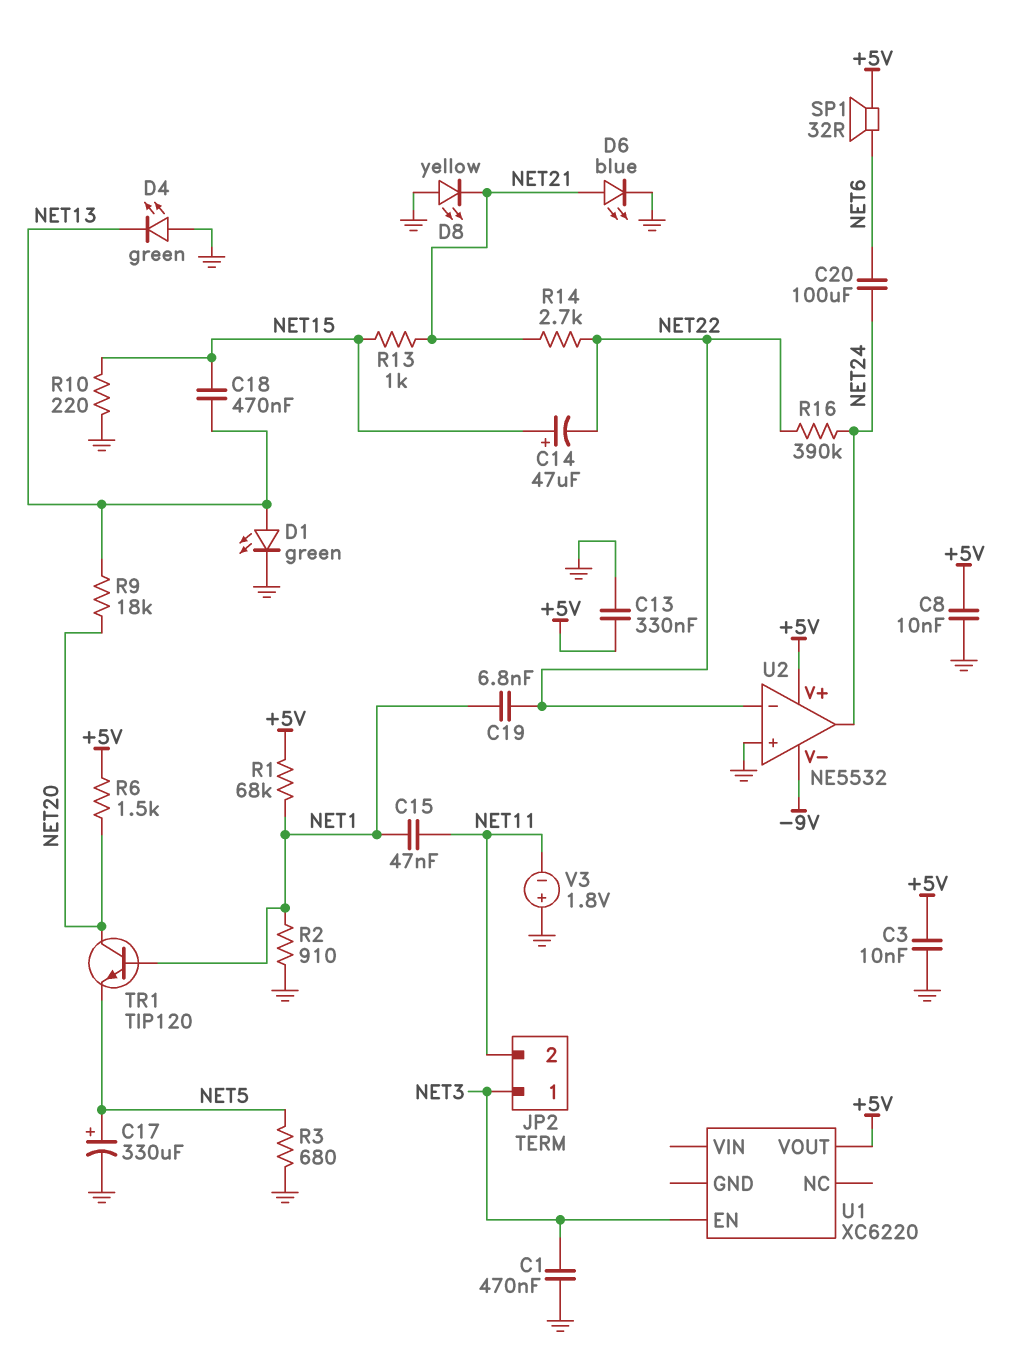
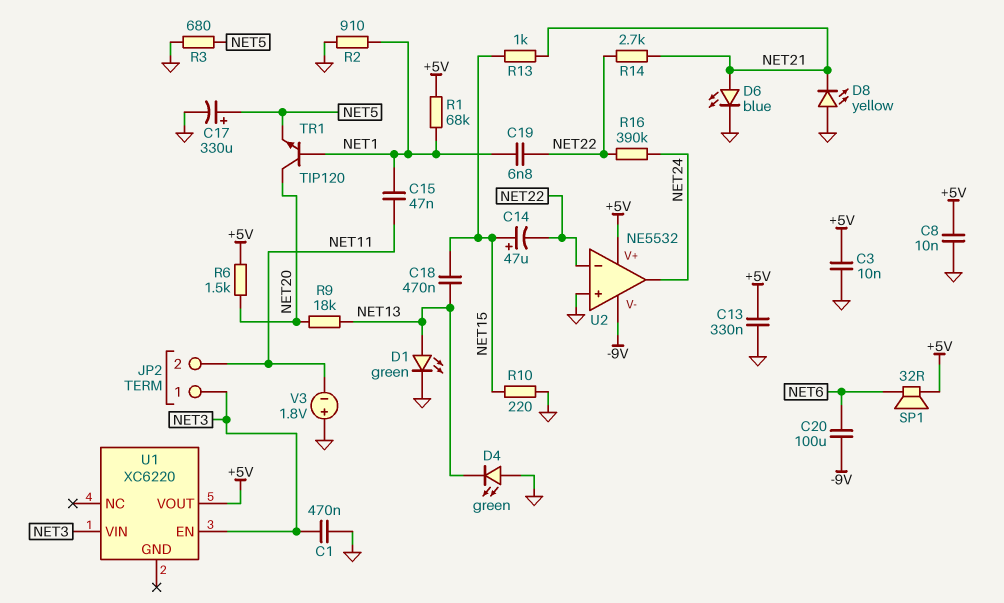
C20: 100uF (NET6, NET24) -> 100uF (-9V, NET6)
U1 pin VIN: none -> NET3

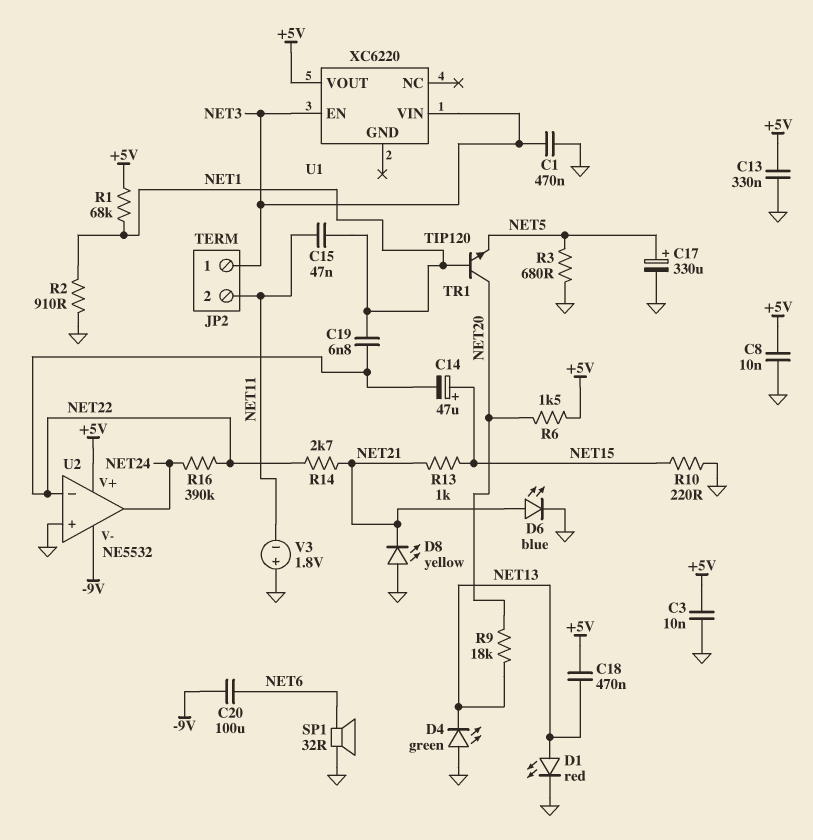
C18: 470nF (NET13, NET15) -> 470nF (+5V, NET13)
D1: LED green (A NET13, K GND) -> LED red (A NET13, K GND)
SP1: speaker 32R (+5V, NET6) -> speaker 32R (GND, NET6)

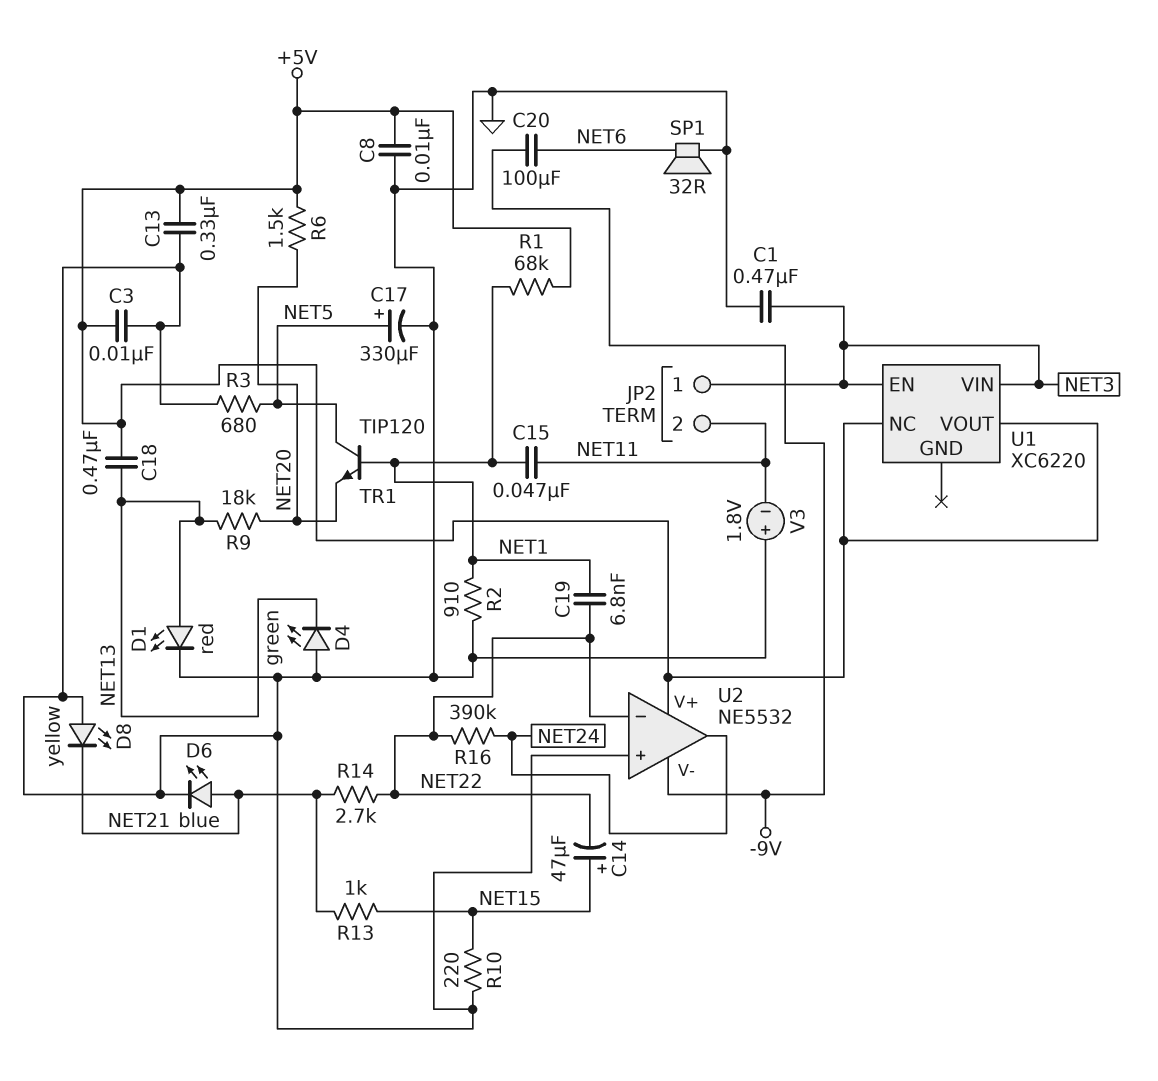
TR1: NPN TIP120 (B NET1, C NET20, E NET5) -> NPN TIP120 (B NET1, C NET5, E NET20)
U1 pin NC: none -> +5V

